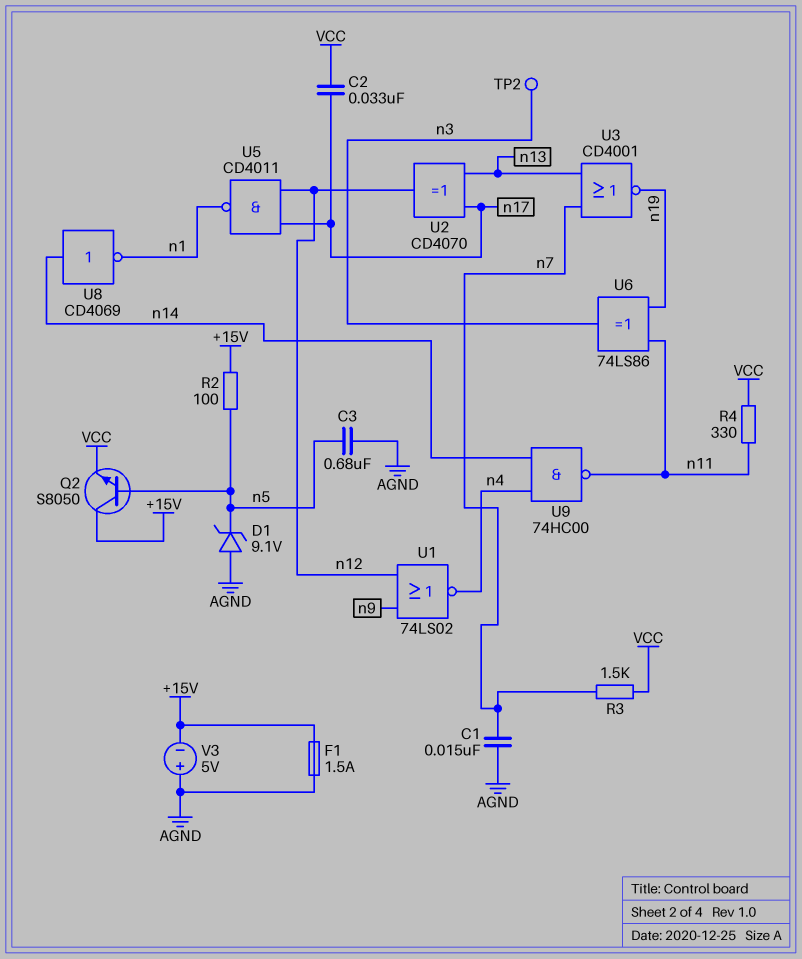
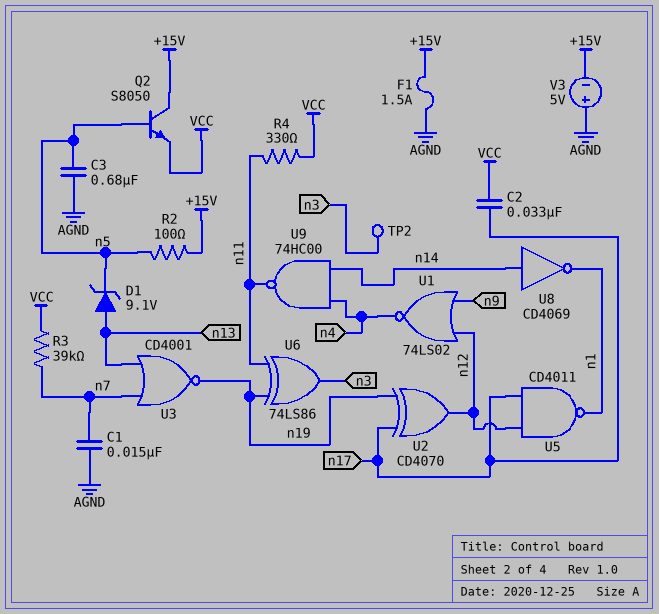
D1: zener 9.1V (A AGND, K n5) -> zener 9.1V (A n13, K n5)
R3: 1.5k (VCC, n7) -> 39k (VCC, n7)
U2: XOR CD4070 (in n13, in n17, out n12) -> XOR CD4070 (in n17, in n19, out n12)

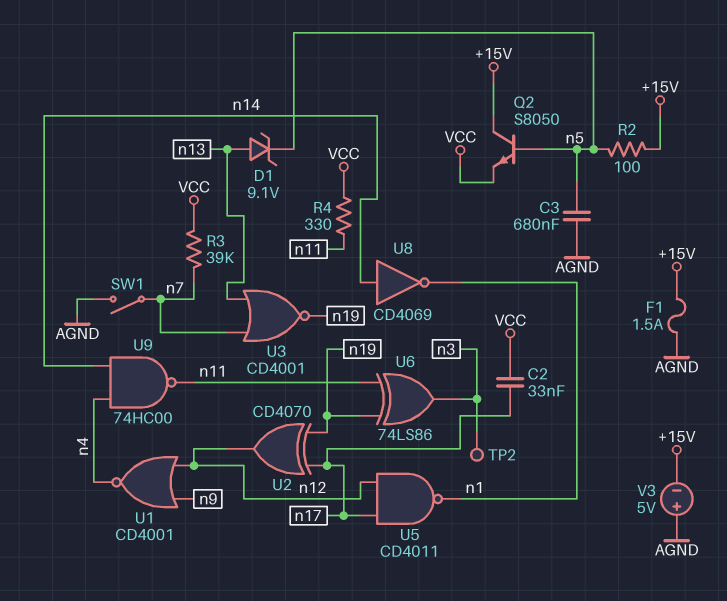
C1: 15nF (AGND, n7) -> none
SW1: none -> switch (AGND, n7)
U1: NOR 74LS02 (in n9, in n12, out n4) -> NOR CD4001 (in n9, in n12, out n4)

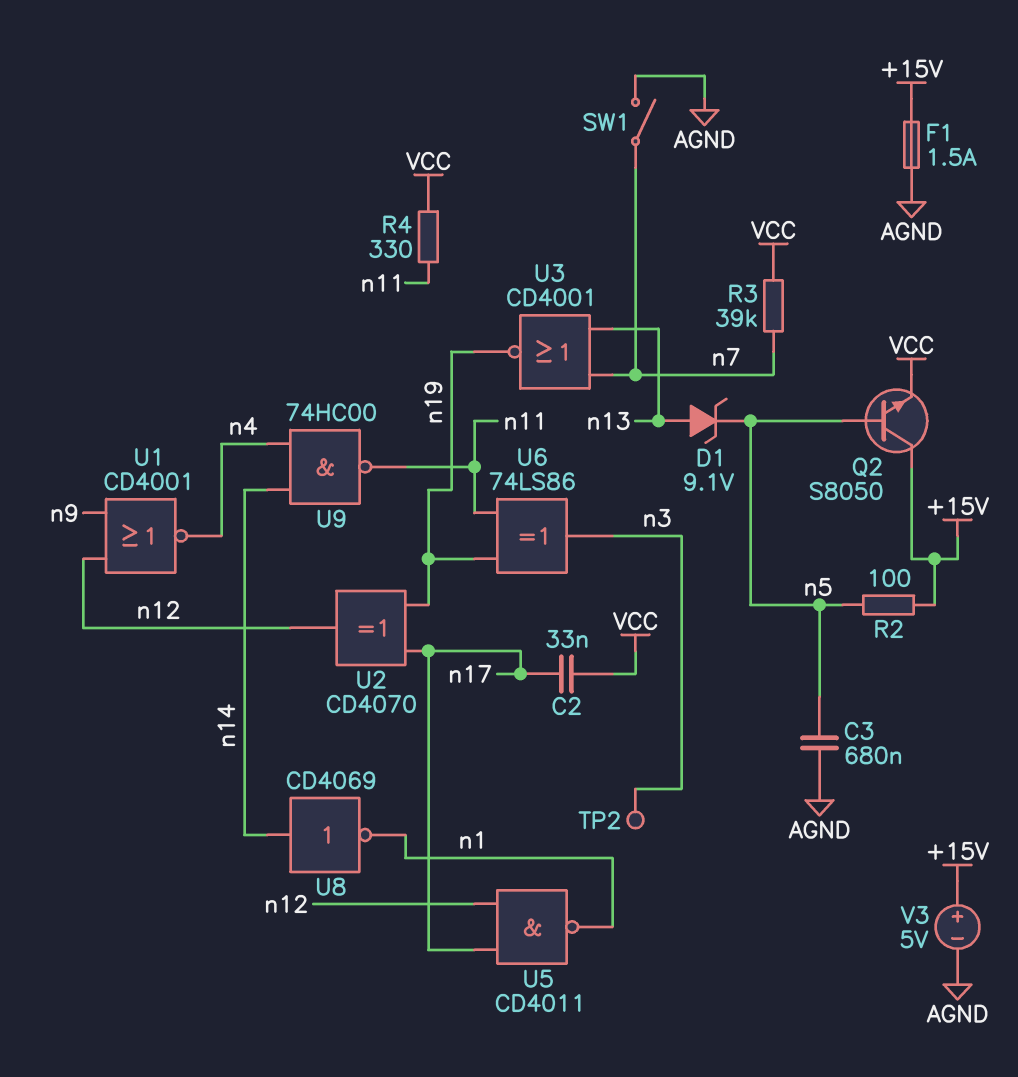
V3: 5V (plus AGND, minus +15V) -> 5V (plus +15V, minus AGND)

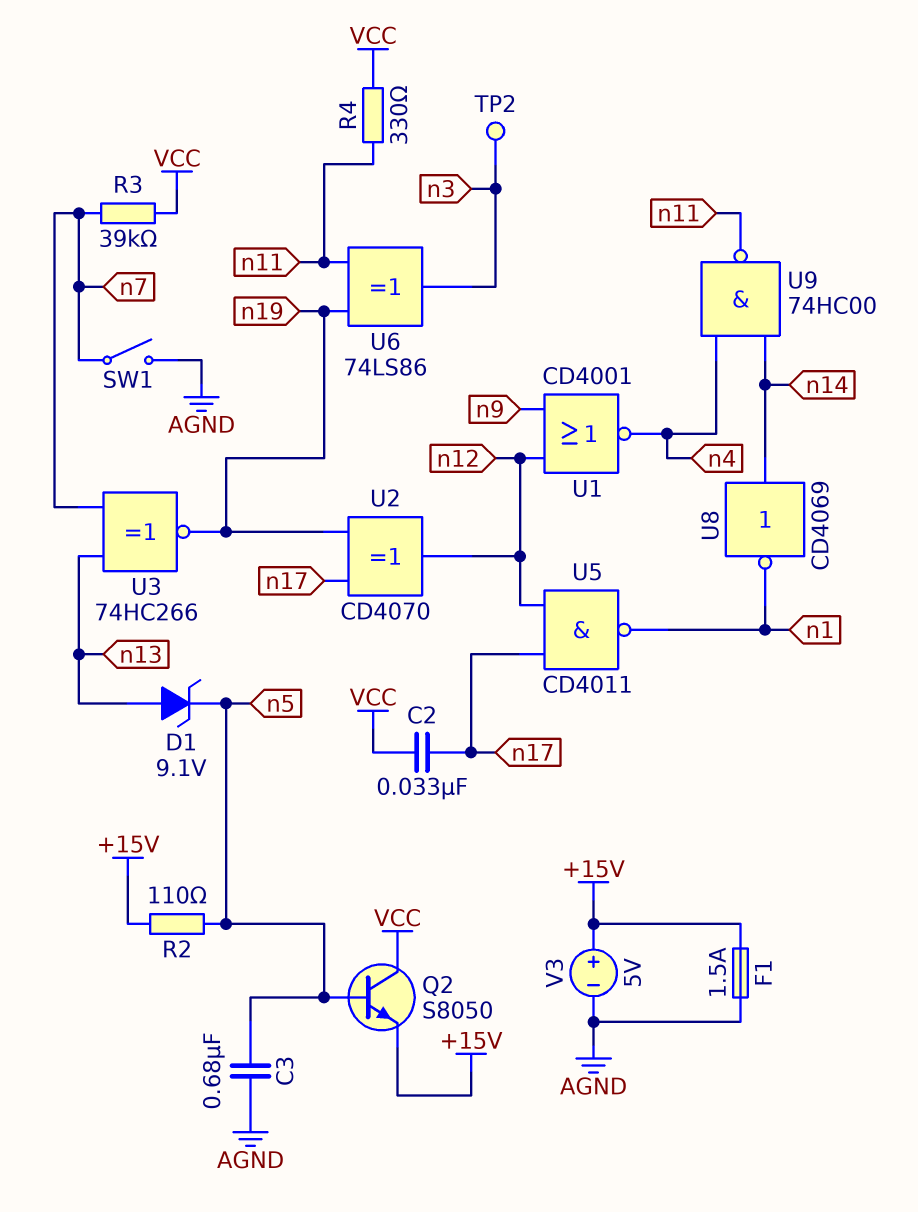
Q2: NPN S8050 (B n5, C +15V, E VCC) -> NPN S8050 (B n5, C VCC, E +15V)
R2: 100 (+15V, n5) -> 110 (+15V, n5)
U3: NOR CD4001 (in n7, in n13, out n19) -> XNOR 74HC266 (in n7, in n13, out n19)

